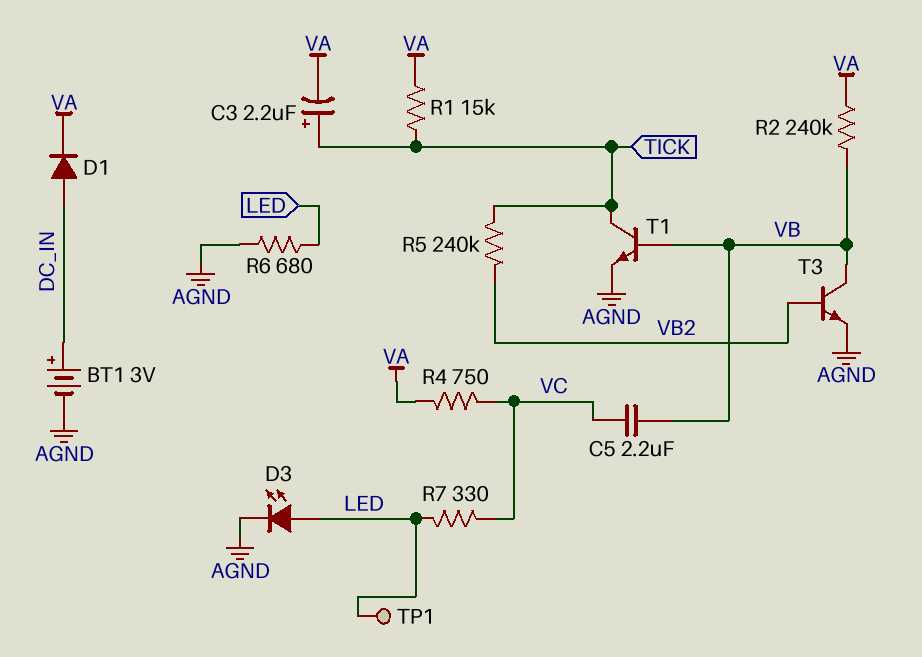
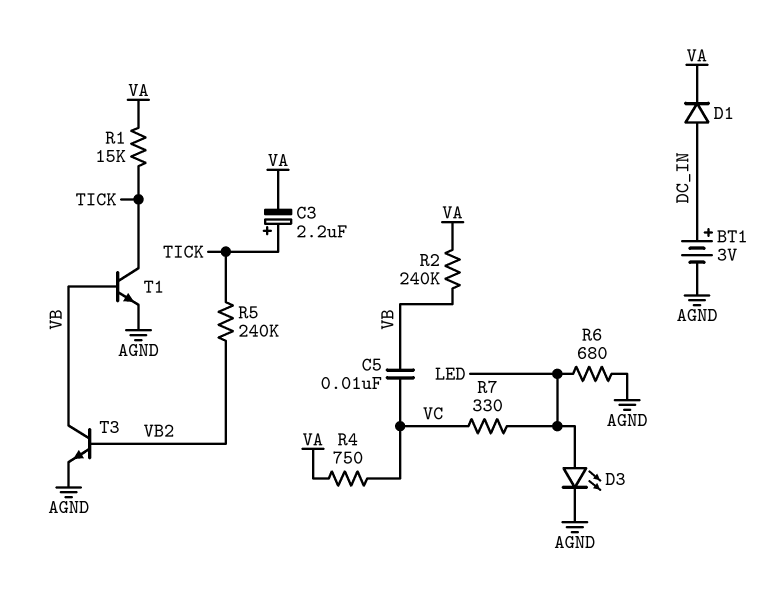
C5: 2.2uF (VB, VC) -> 10nF (VB, VC)
TP1: test point (LED) -> none

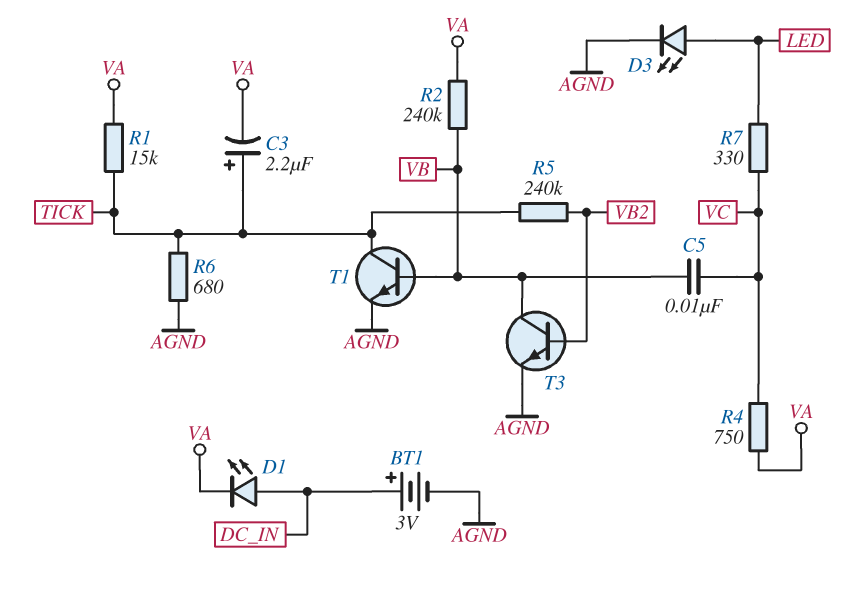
D1: diode (A DC_IN, K VA) -> LED (A DC_IN, K VA)
R6: 680 (AGND, LED) -> 680 (AGND, TICK)

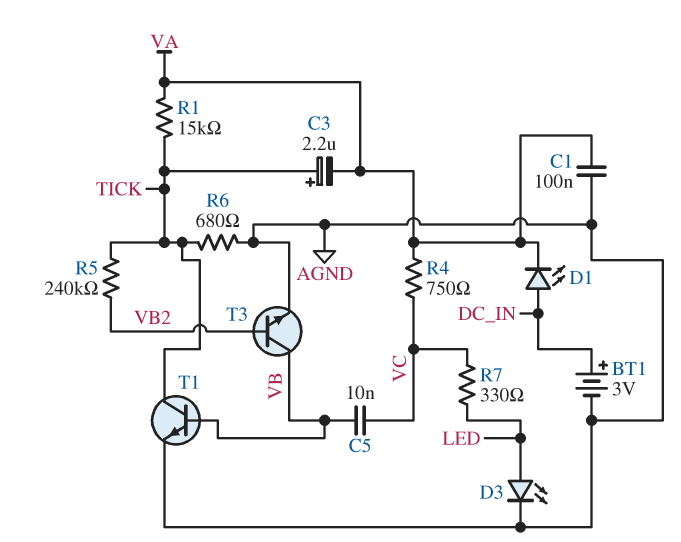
C1: none -> 100nF (AGND, VA)
R2: 240k (VA, VB) -> none

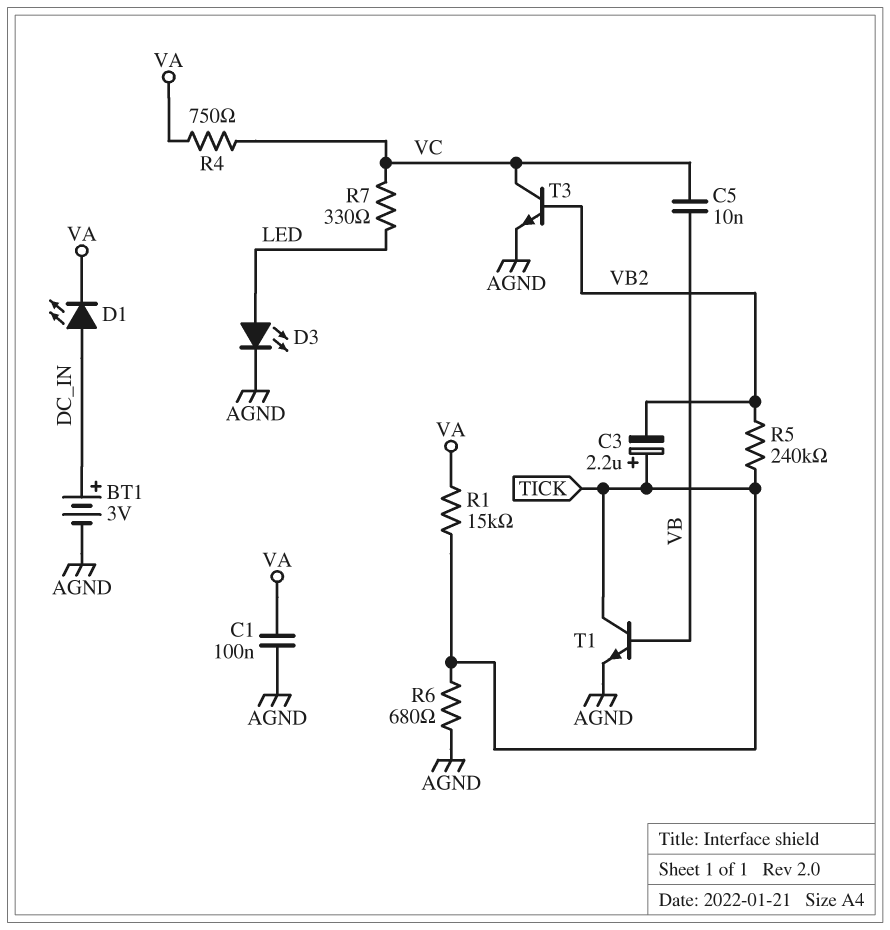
C3: 2.2uF (plus TICK, minus VA) -> 2.2uF (plus TICK, minus VB2)
T3: NPN (B VB2, C VB, E AGND) -> NPN (B VB2, C VC, E AGND)

